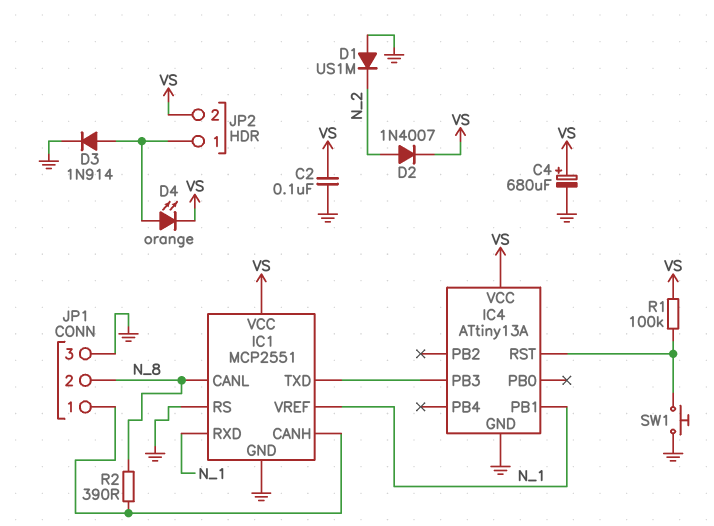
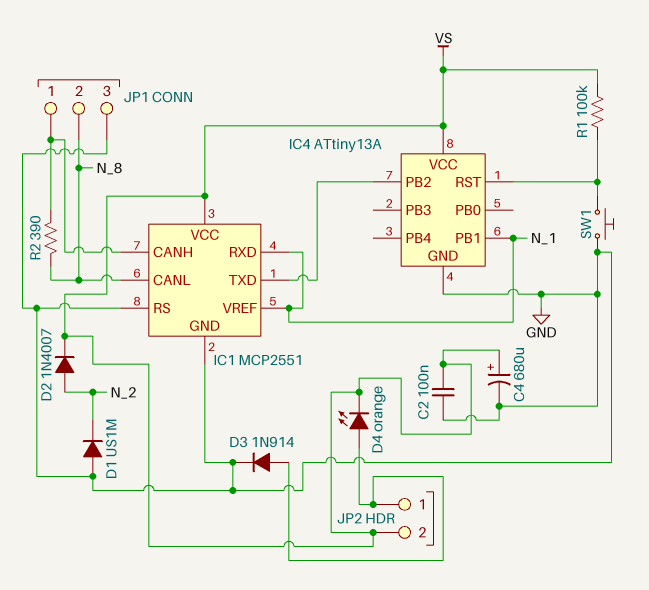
IC4 pin PB2: none -> IC1/TXD
IC4 pin PB3: IC1/TXD -> none

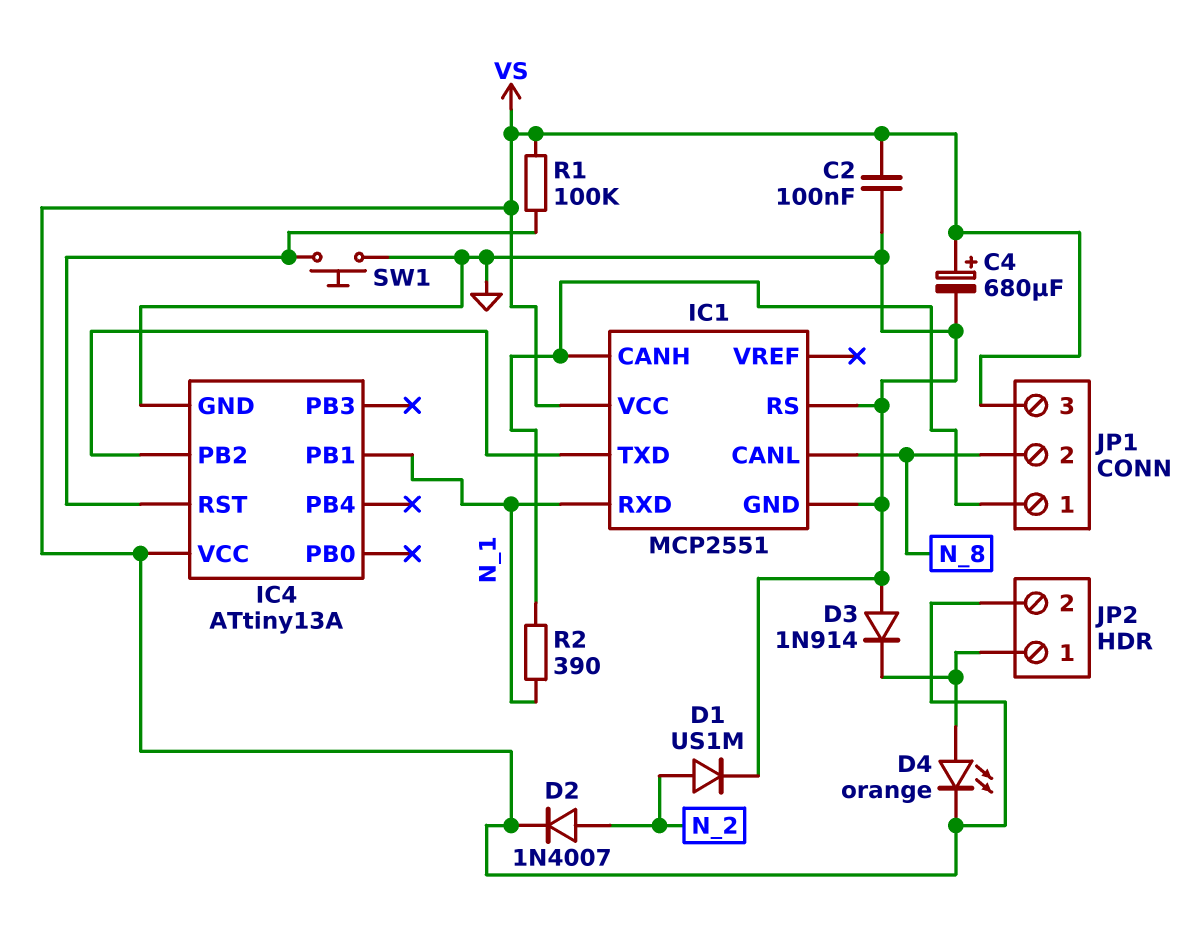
D1: diode US1M (A GND, K N_2) -> diode US1M (A N_2, K GND)
D3: diode 1N914 (A JP2/1, K GND) -> diode 1N914 (A GND, K JP2/1)
IC1 pin VREF: N_1 -> none
JP1 pin 3: GND -> VS
R2: 390 (IC1/CANH, N_8) -> 390 (IC1/CANH, N_1)

